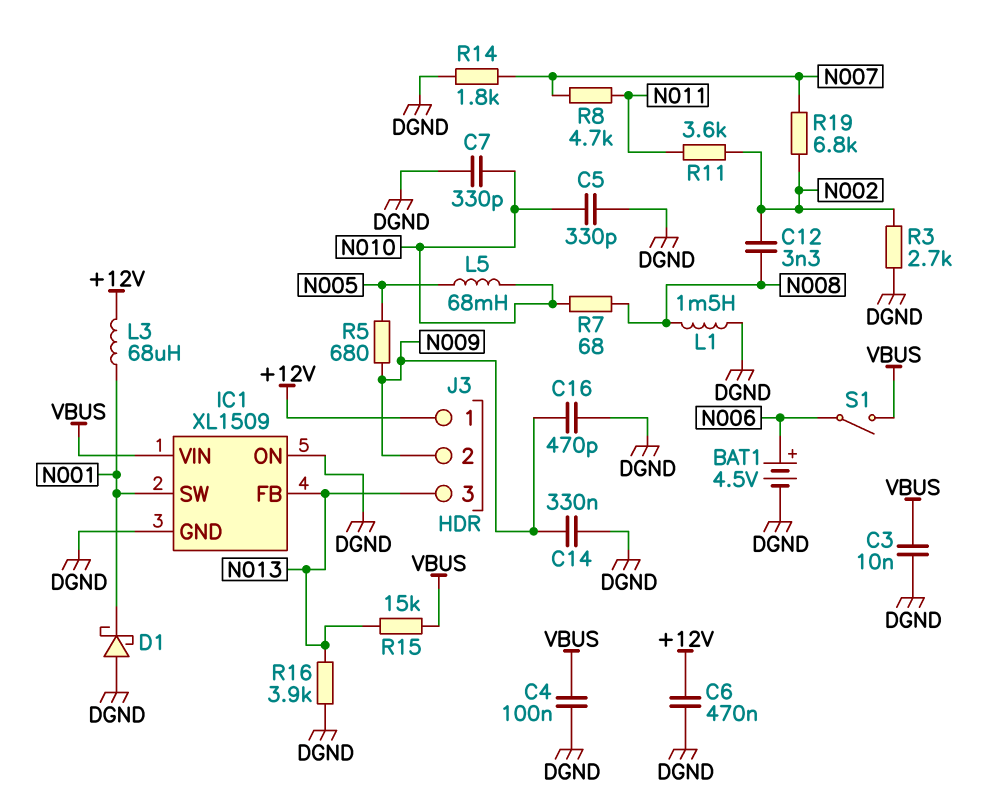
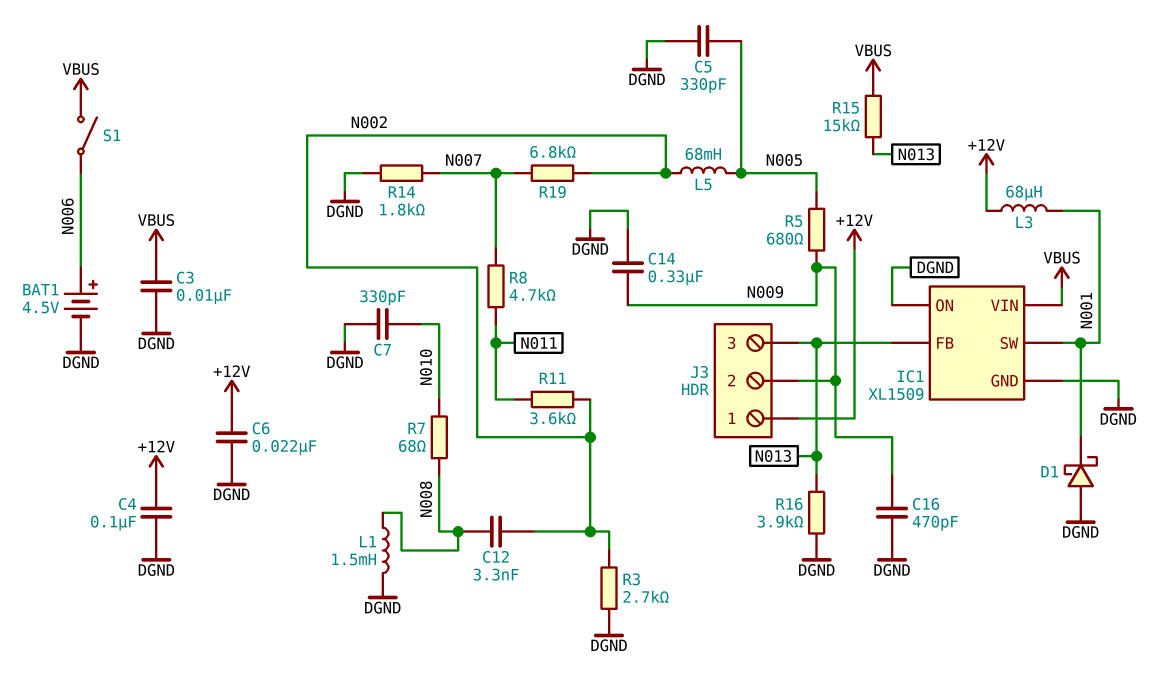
C4: 100nF (DGND, VBUS) -> 100nF (+12V, DGND)
C5: 330pF (DGND, N010) -> 330pF (DGND, N005)
C6: 470nF (+12V, DGND) -> 22nF (+12V, DGND)
L5: 68mH (N005, N010) -> 68mH (N002, N005)

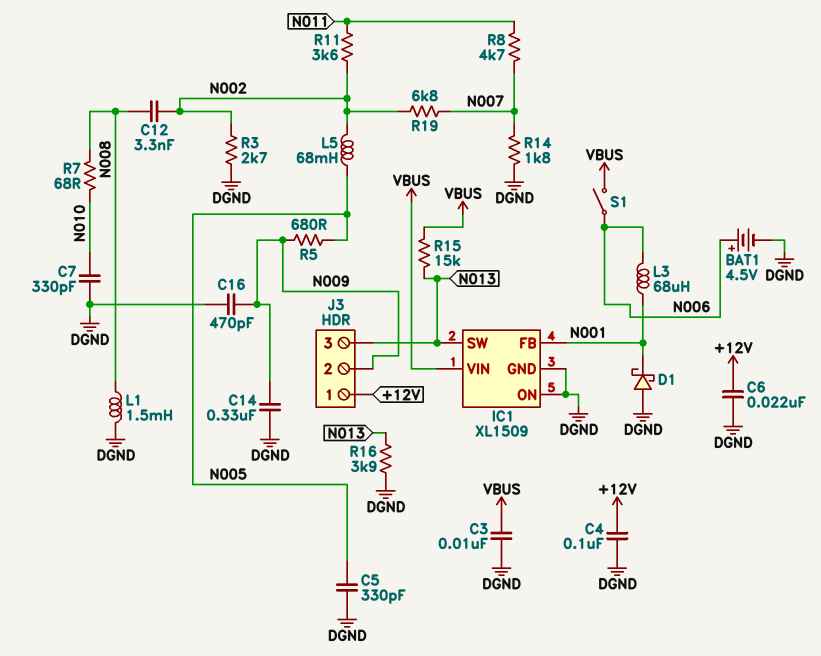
IC1 pin FB: N013 -> N001
IC1 pin SW: N001 -> N013
L3: 68uH (+12V, N001) -> 68uH (N001, N006)

